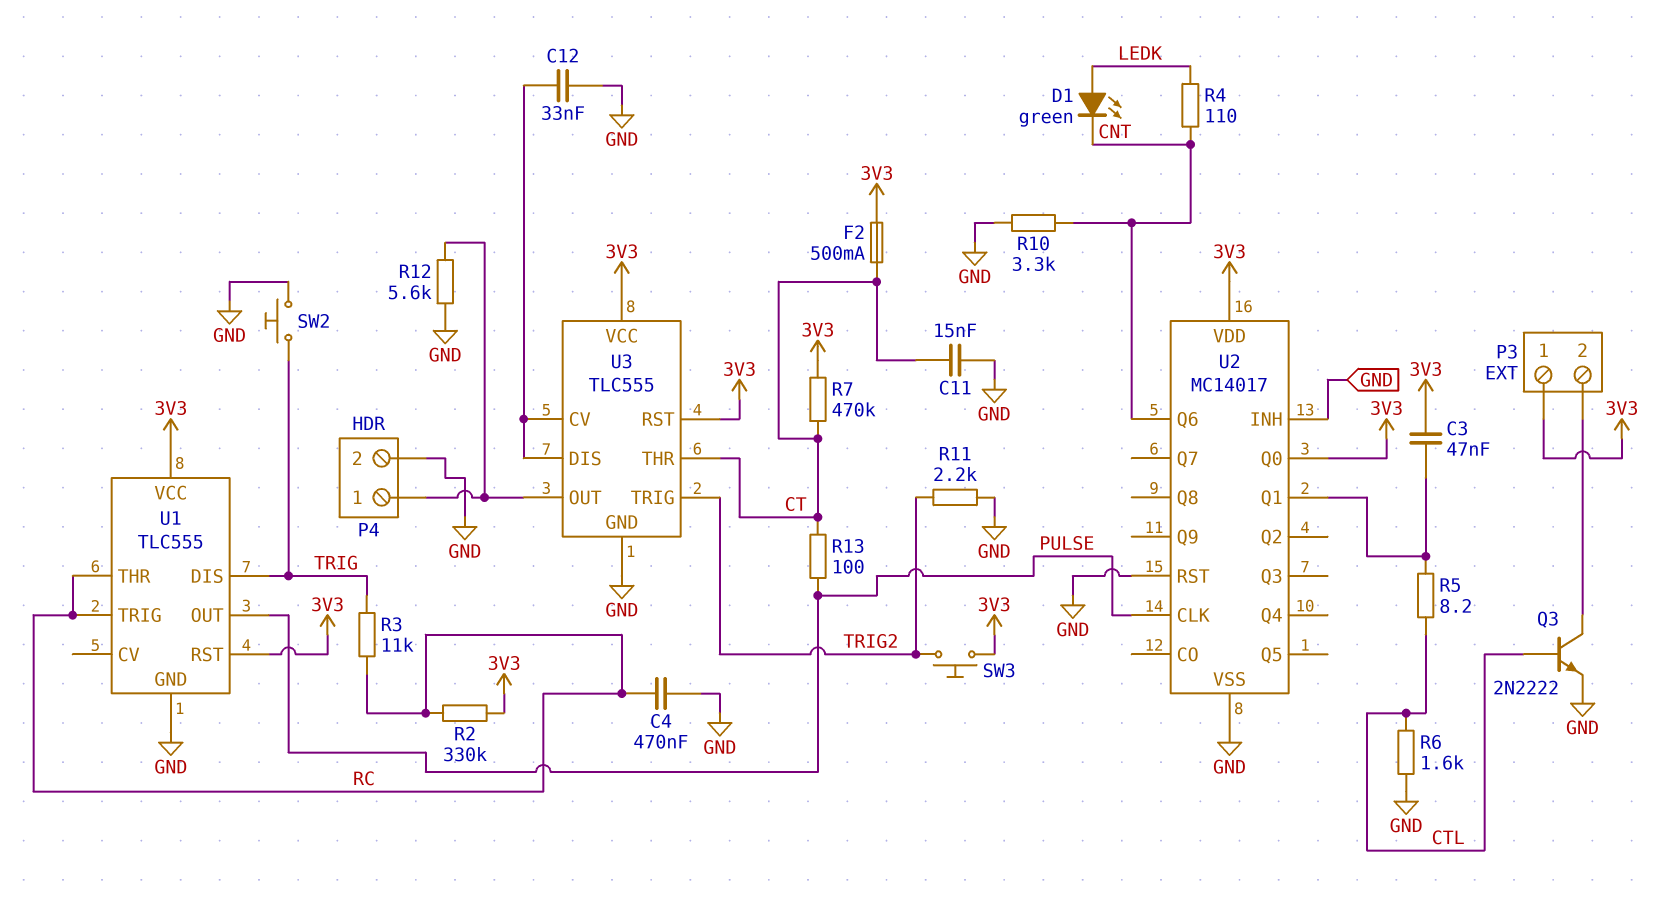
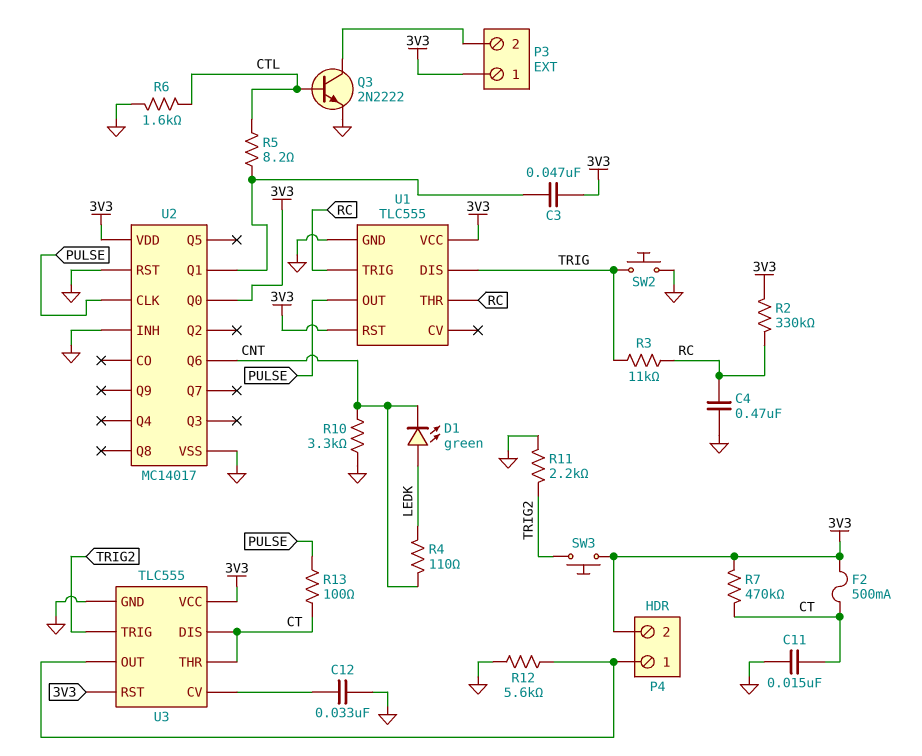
P4 pin 2: GND -> 3V3
U3 pin DIS: U3/CV -> CT

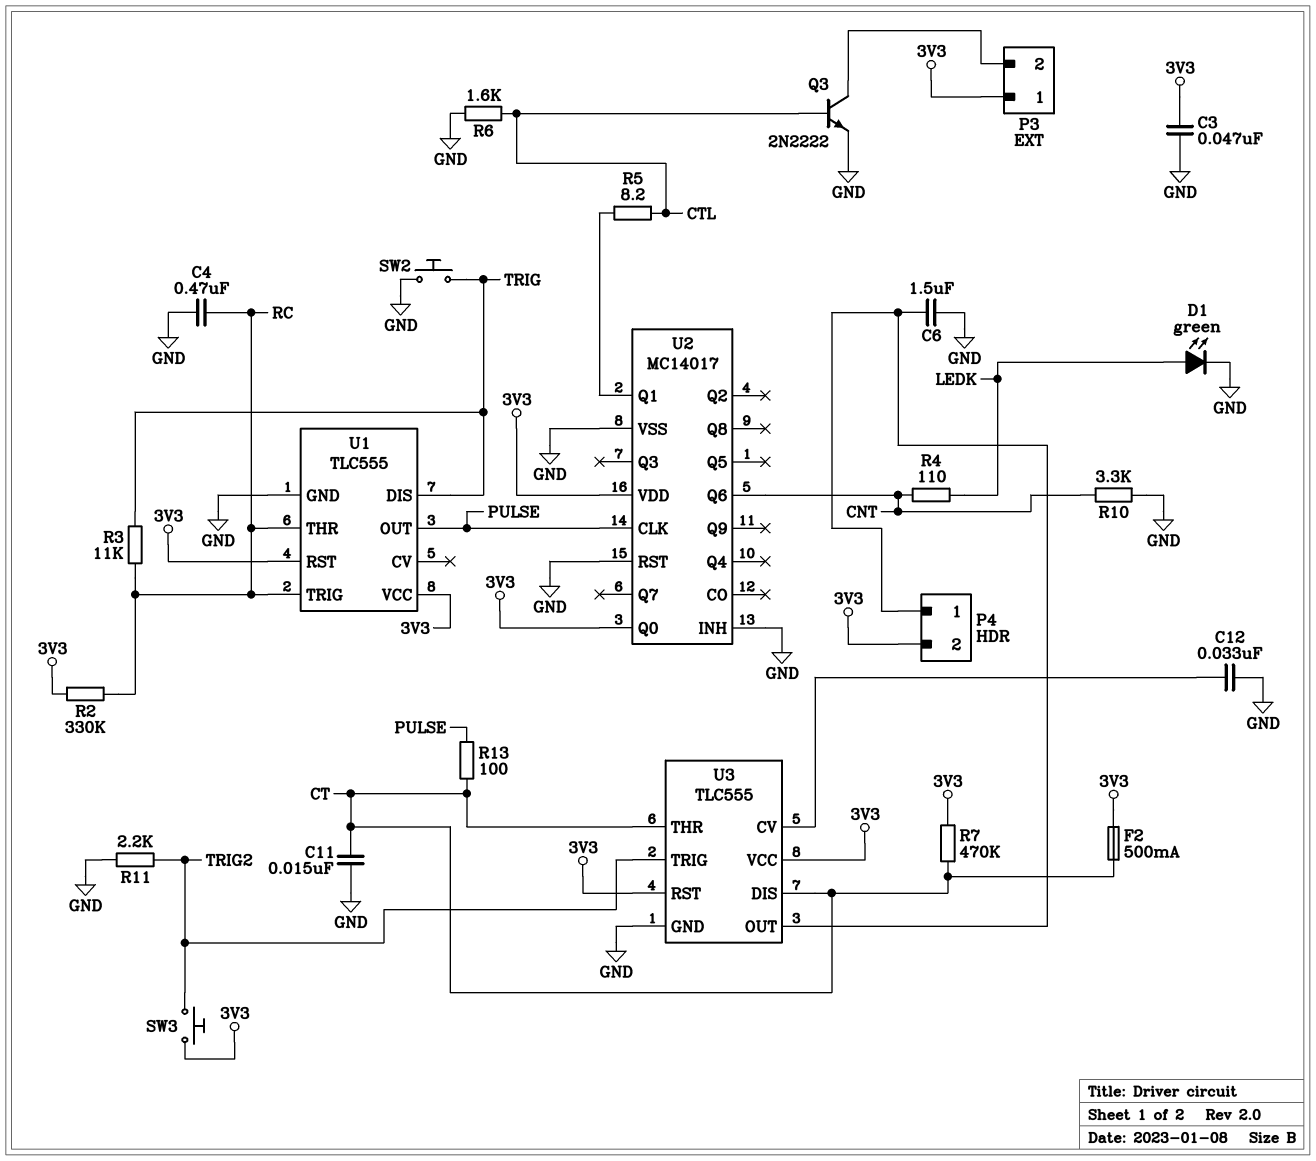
C3: 47nF (3V3, U2/Q1) -> 47nF (3V3, GND)
C6: none -> 1.5uF (GND, P4/1)
D1: LED green (A LEDK, K CNT) -> LED green (A LEDK, K GND)
R12: 5.6k (GND, P4/1) -> none

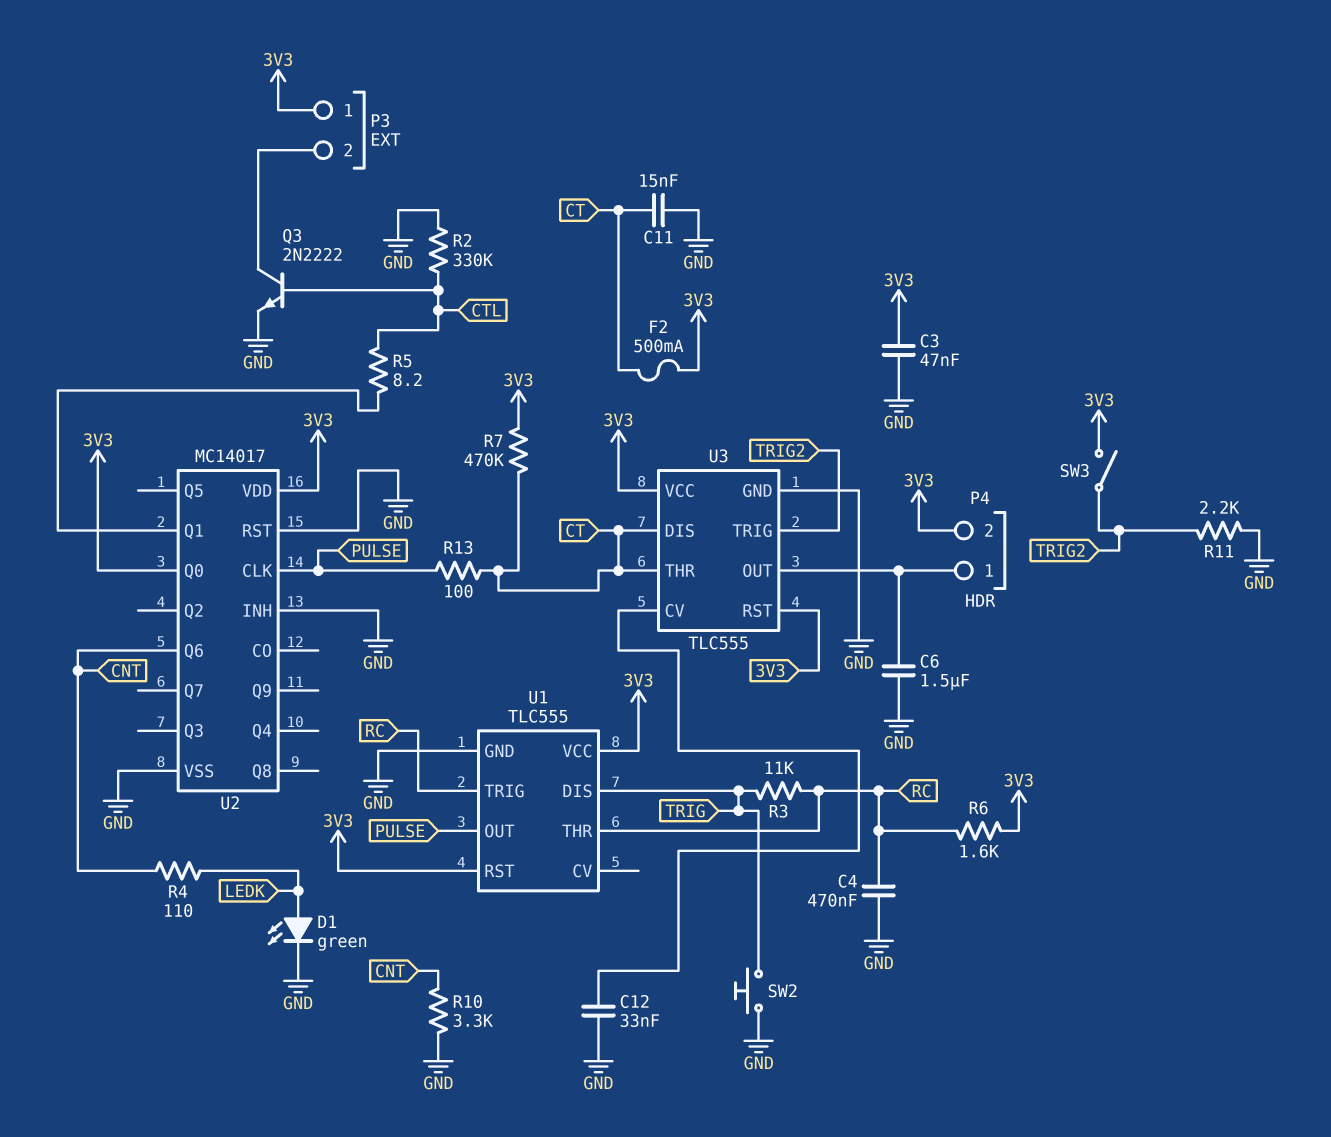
R2: 330k (3V3, RC) -> 330k (CTL, GND)
R6: 1.6k (CTL, GND) -> 1.6k (3V3, RC)
SW3: button (3V3, TRIG2) -> switch (3V3, TRIG2)

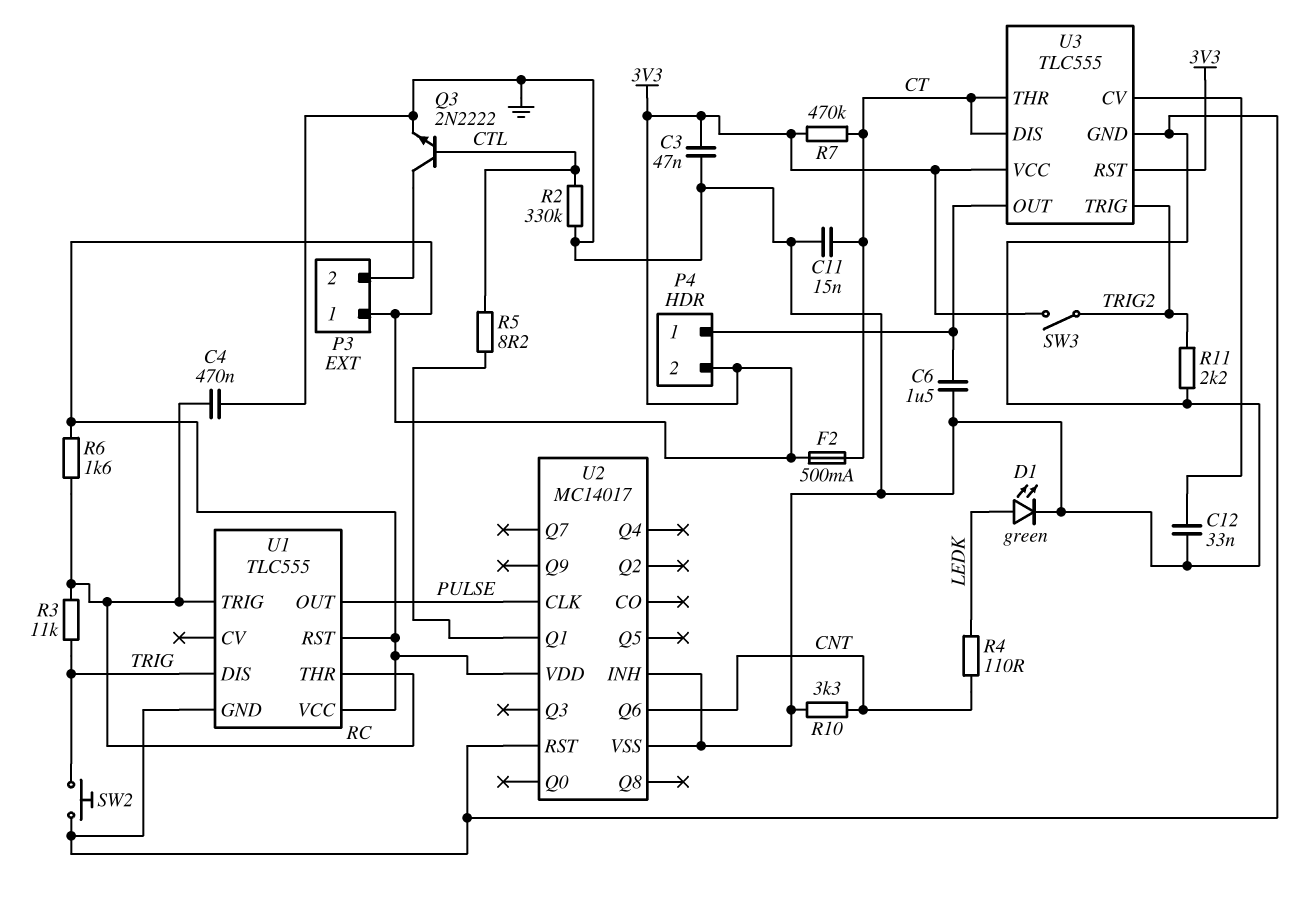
R13: 100 (CT, PULSE) -> none
U2 pin Q0: 3V3 -> none

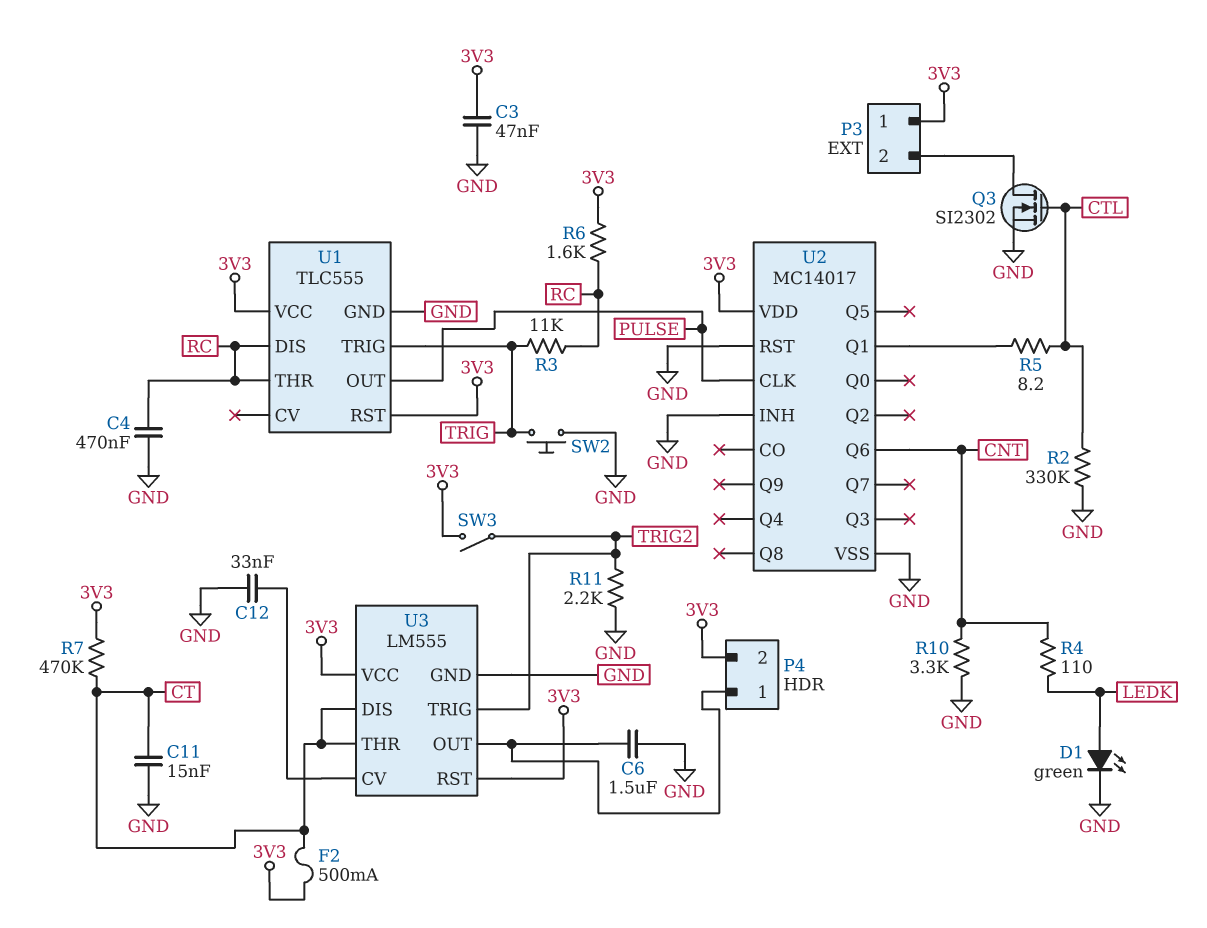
Q3: NPN 2N2222 (B CTL, C P3/2, E GND) -> NMOS SI2302 (G CTL, D P3/2, S GND)
U1 pin DIS: TRIG -> RC
U1 pin TRIG: RC -> TRIG
U3: TLC555 -> LM555

